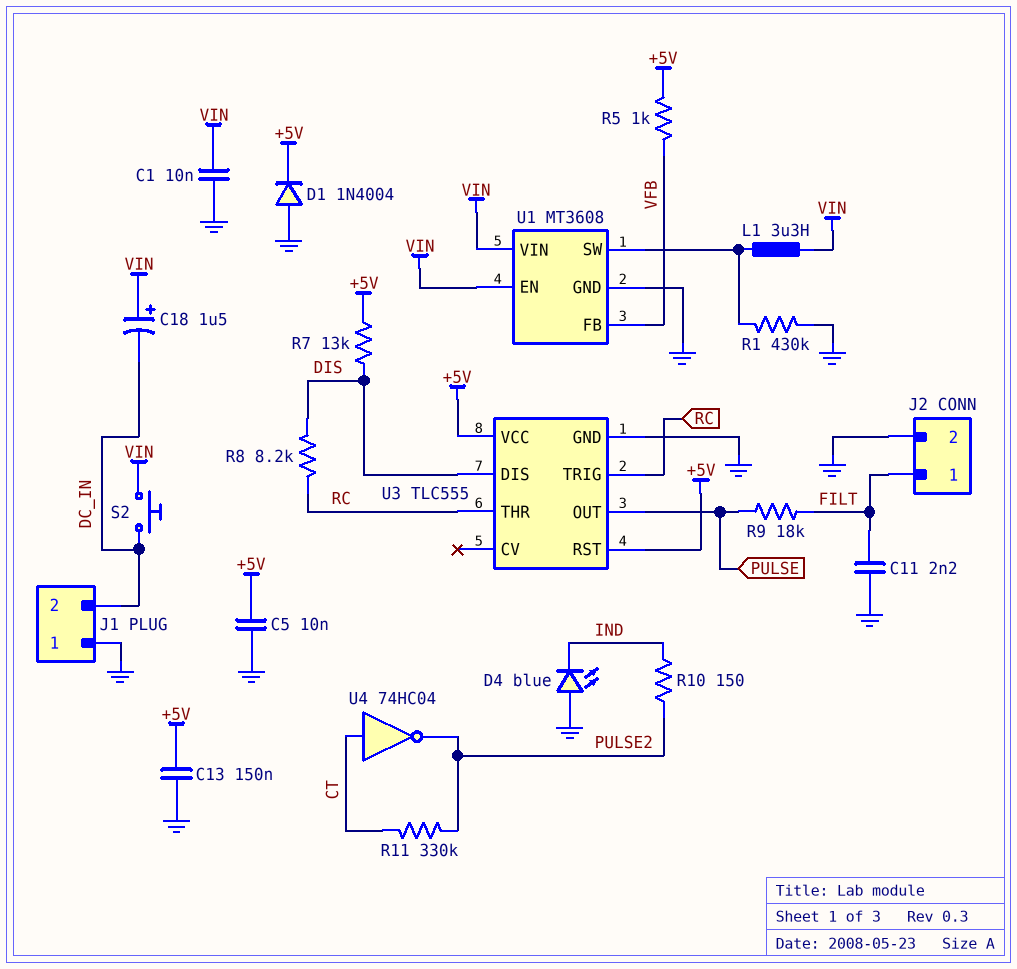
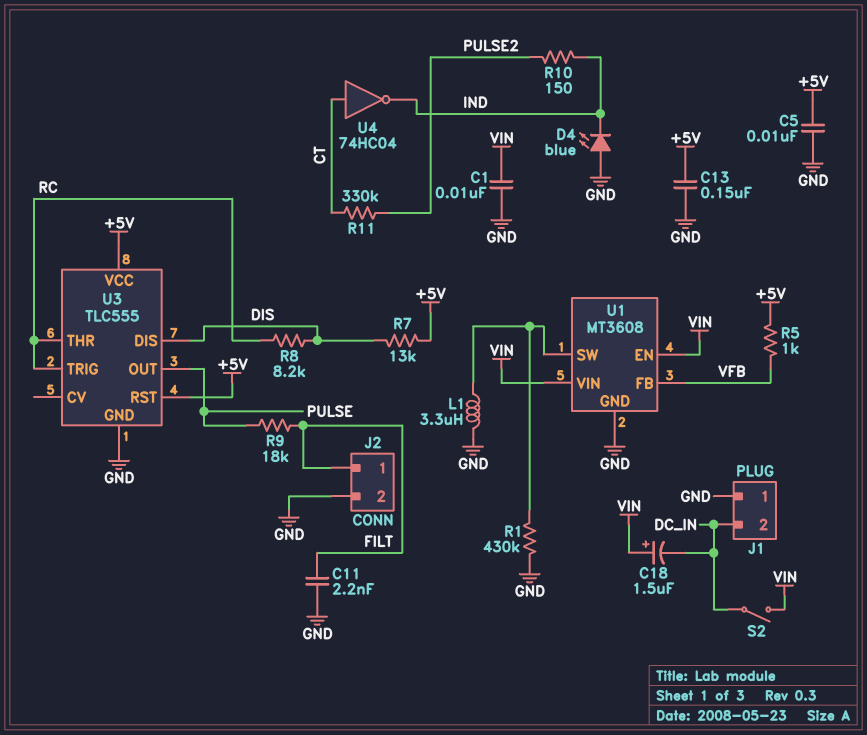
D1: diode 1N4004 (A GND, K +5V) -> none
L1: 3.3uH (U1/SW, VIN) -> 3.3uH (GND, U1/SW)
S2: button (DC_IN, VIN) -> switch (DC_IN, VIN)
U4: NOT 74HC04 (in CT, out PULSE2) -> NOT 74HC04 (in CT, out IND)

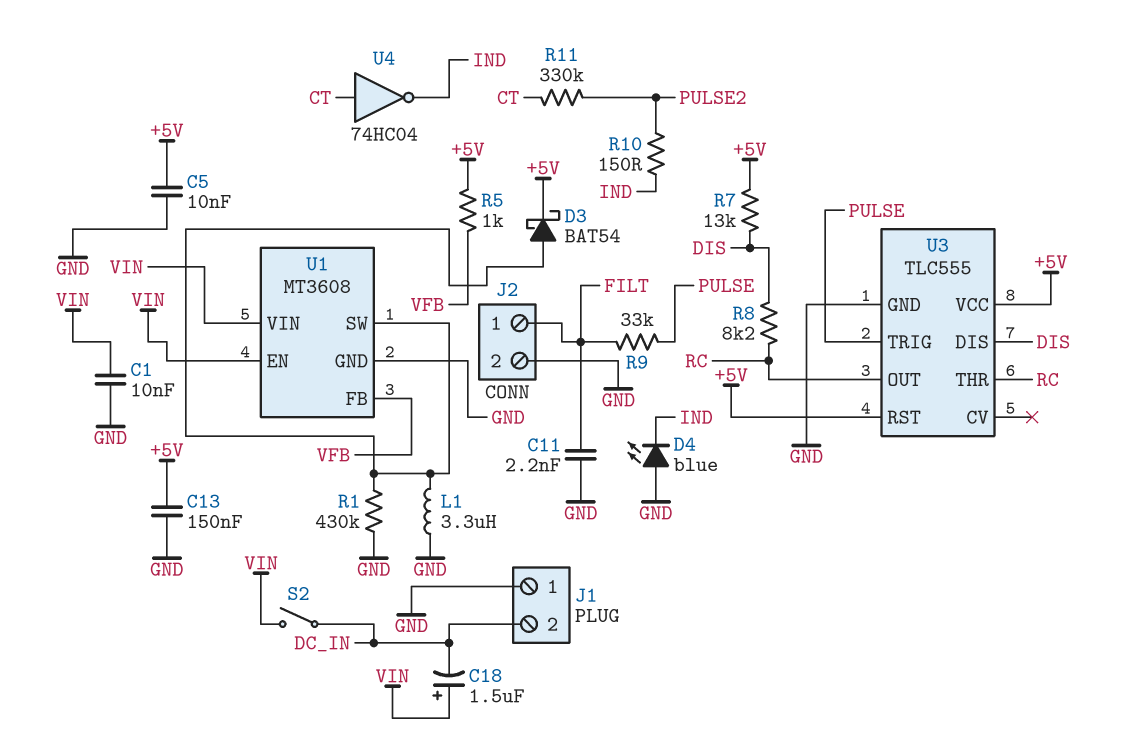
D3: none -> schottky BAT54 (A U1/SW, K +5V)
R9: 18k (FILT, PULSE) -> 33k (FILT, PULSE)
U3 pin OUT: PULSE -> RC
U3 pin TRIG: RC -> PULSE

